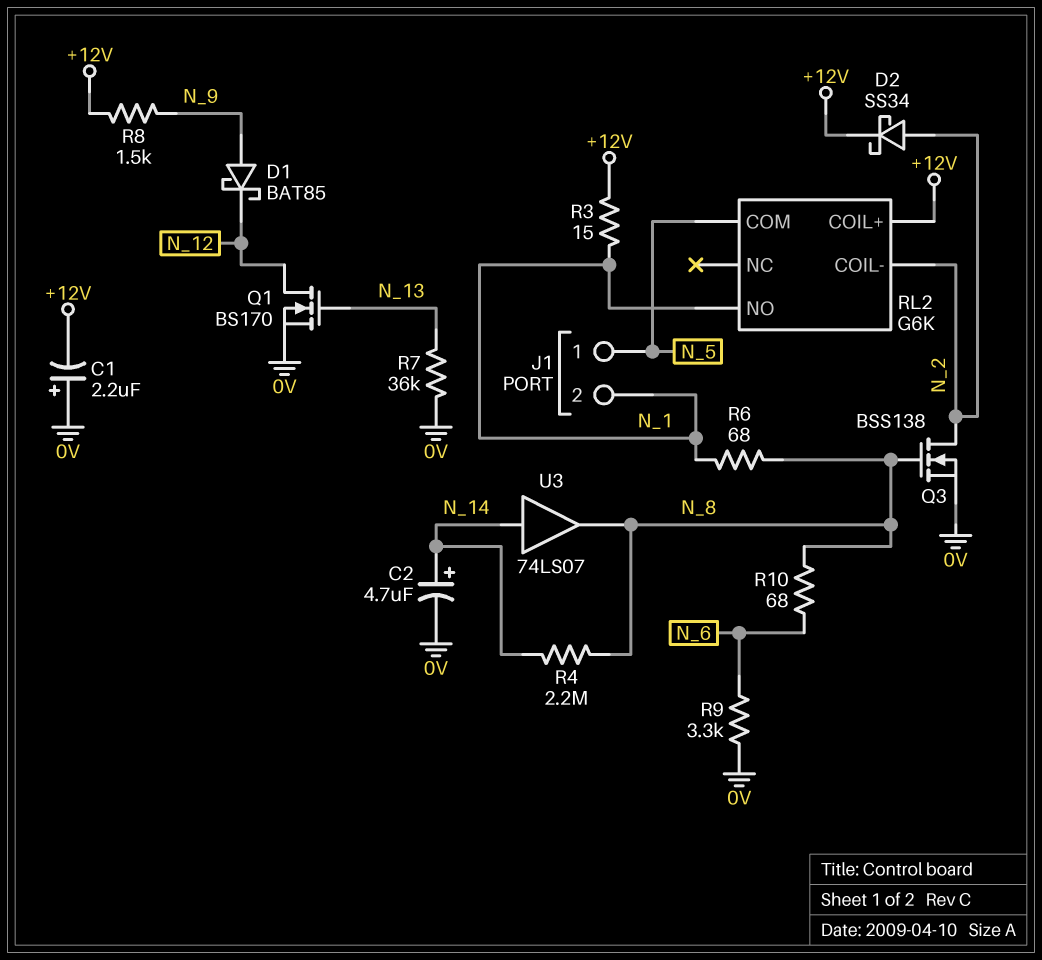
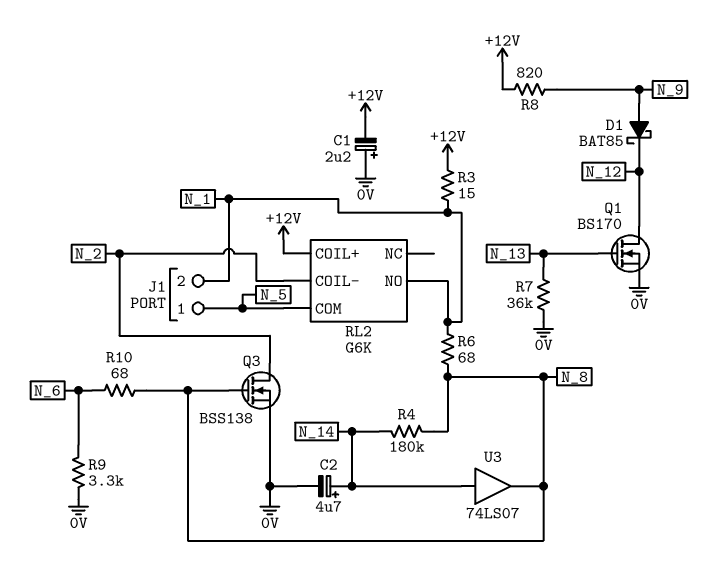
D2: schottky SS34 (A N_2, K +12V) -> none
R4: 2.2M (N_8, N_14) -> 180k (N_8, N_14)
R8: 1.5k (+12V, N_9) -> 820 (+12V, N_9)

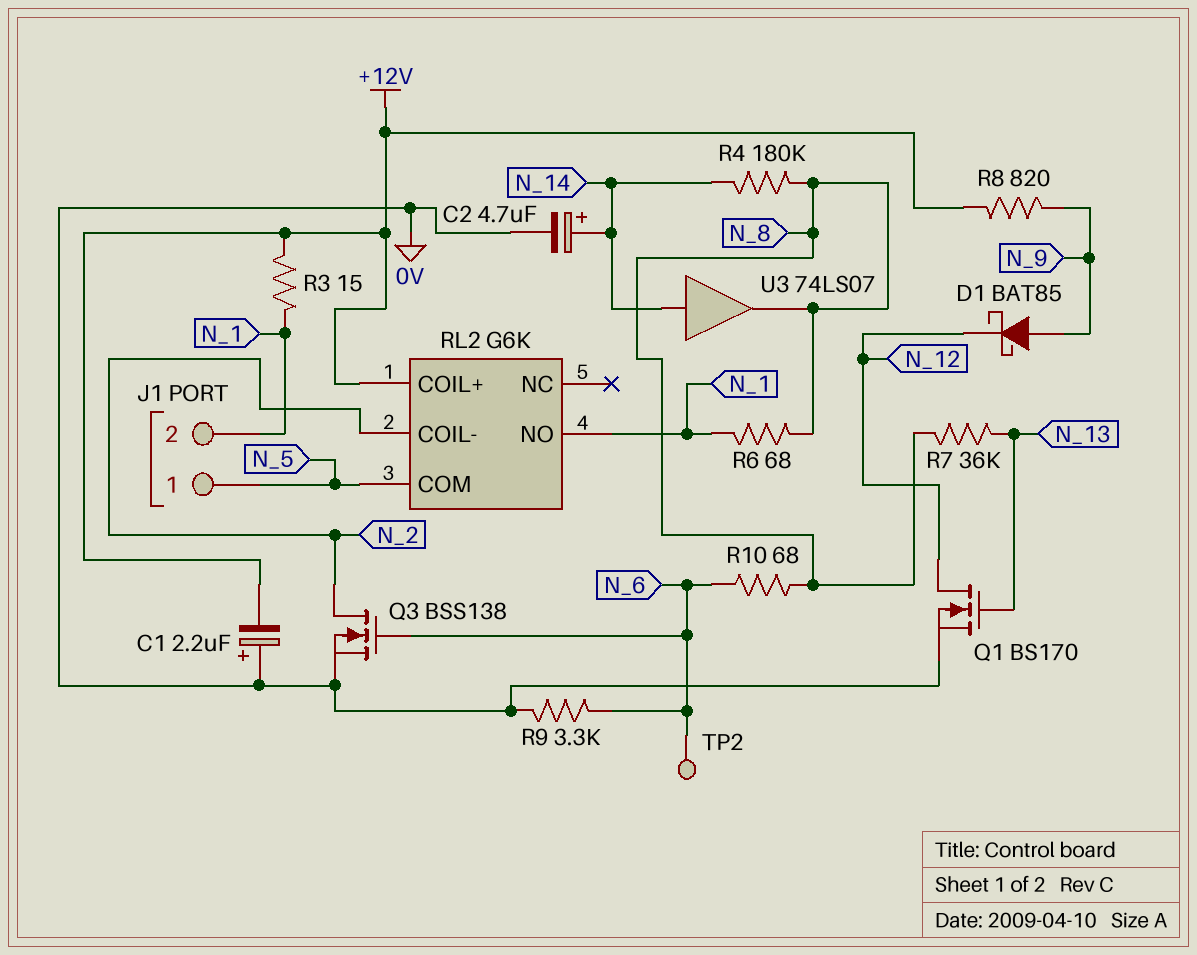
Q3: NMOS BSS138 (G N_8, D N_2, S 0V) -> NMOS BSS138 (G N_6, D N_2, S 0V)
R7: 36k (0V, N_13) -> 36k (N_8, N_13)
TP2: none -> test point (N_6)

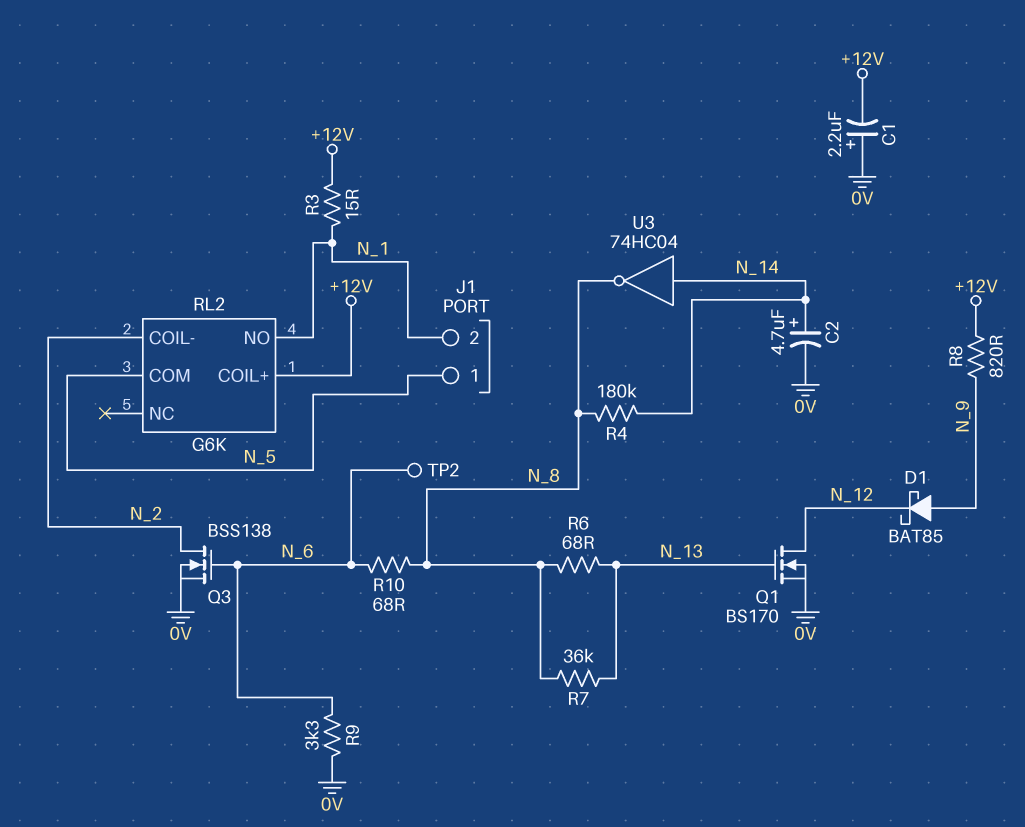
R6: 68 (N_1, N_8) -> 68 (N_8, N_13)
U3: buffer 74LS07 (in N_14, out N_8) -> NOT 74HC04 (in N_14, out N_8)

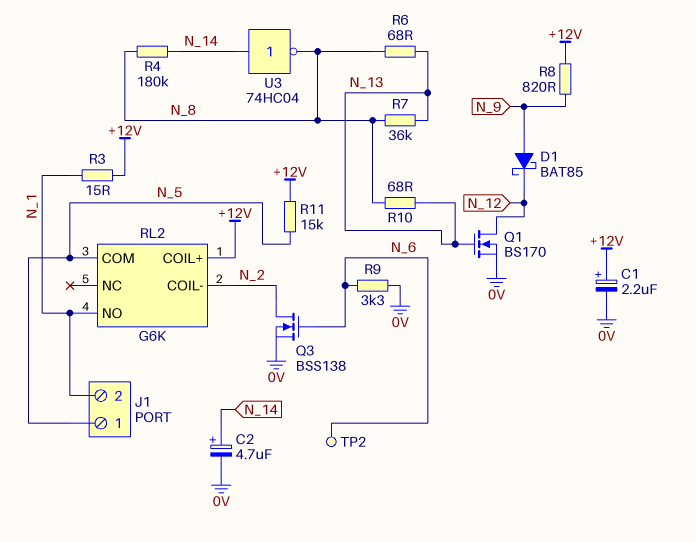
C1: 2.2uF (plus 0V, minus +12V) -> 2.2uF (plus +12V, minus 0V)
R10: 68 (N_6, N_8) -> 68 (N_8, N_13)
R11: none -> 15k (+12V, N_5)

